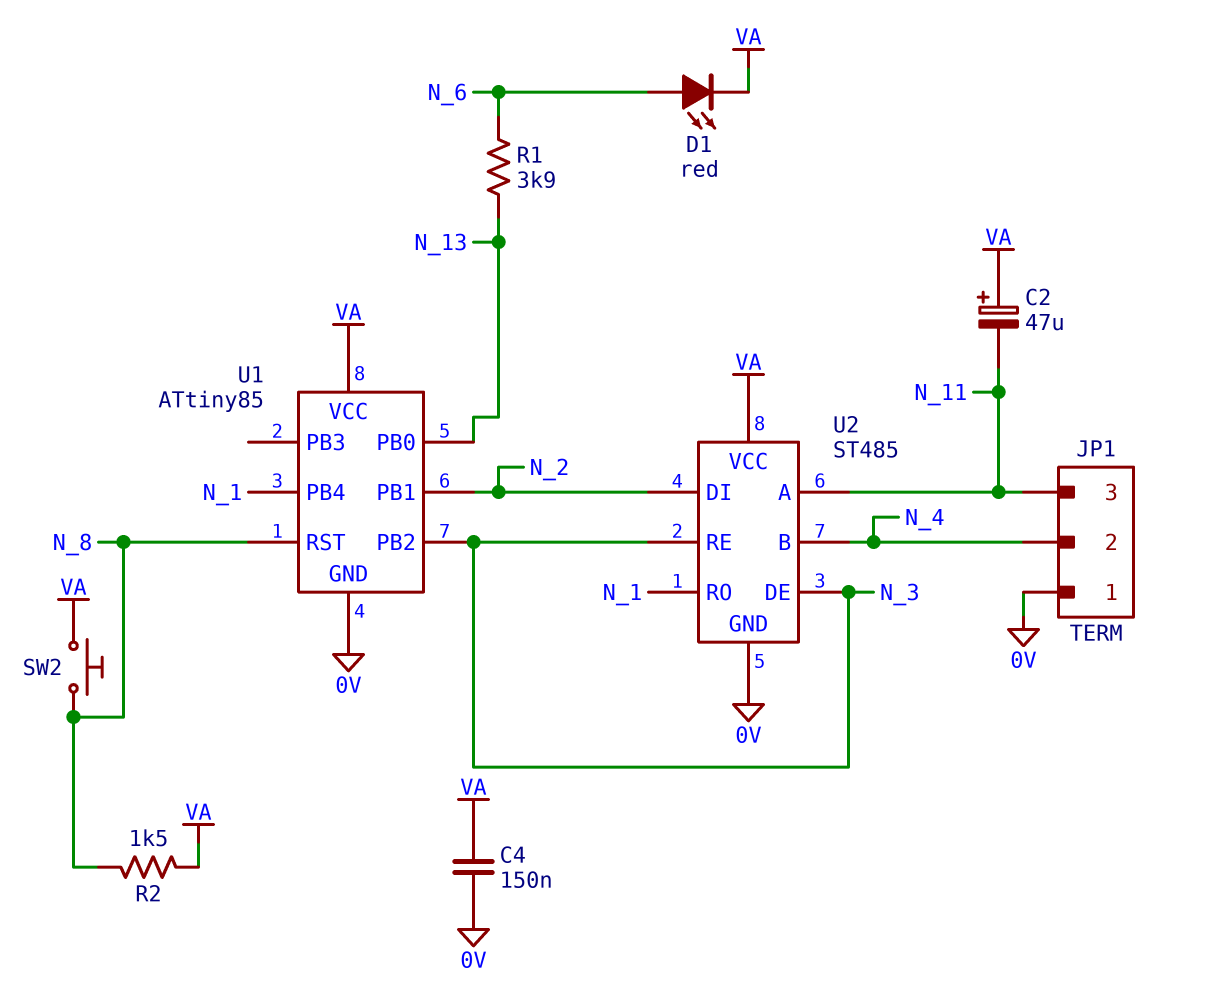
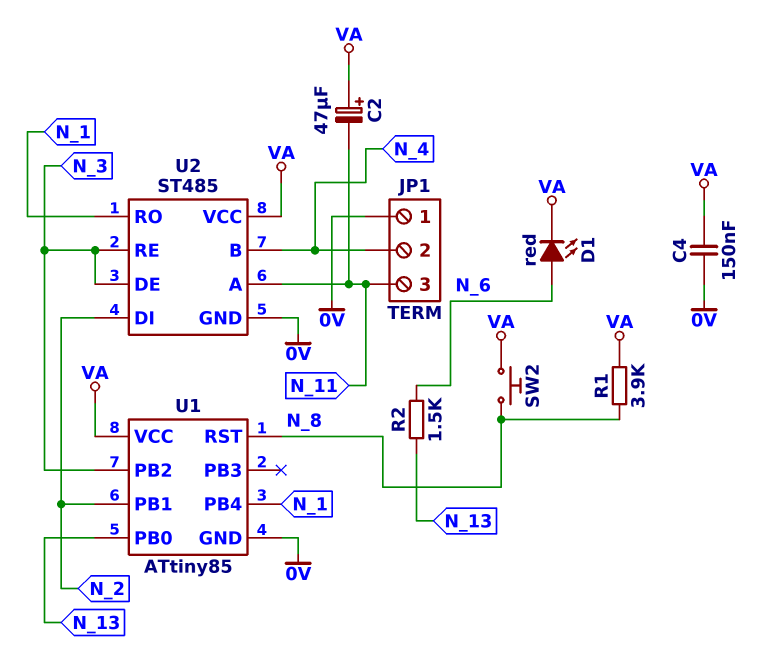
R1: 3.9k (N_6, N_13) -> 3.9k (N_8, VA)
R2: 1.5k (N_8, VA) -> 1.5k (N_6, N_13)

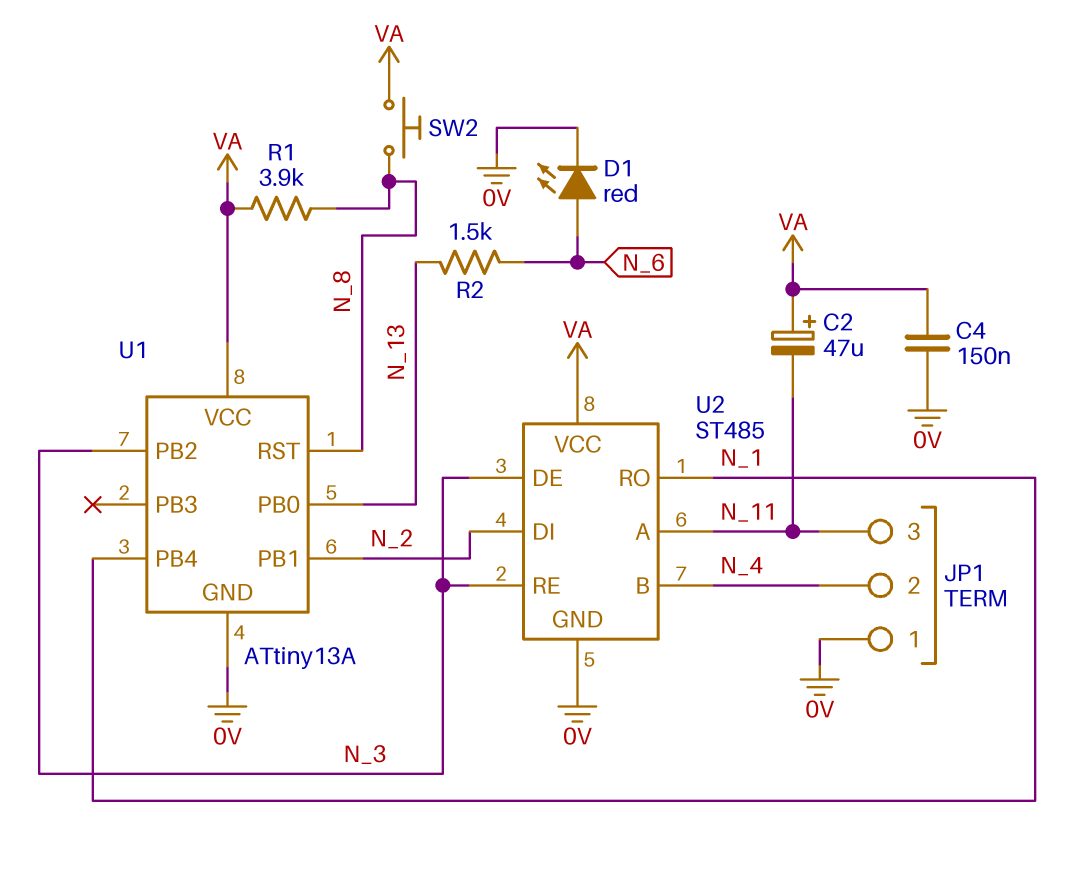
D1: LED red (A N_6, K VA) -> LED red (A N_6, K 0V)
U1: ATtiny85 -> ATtiny13A

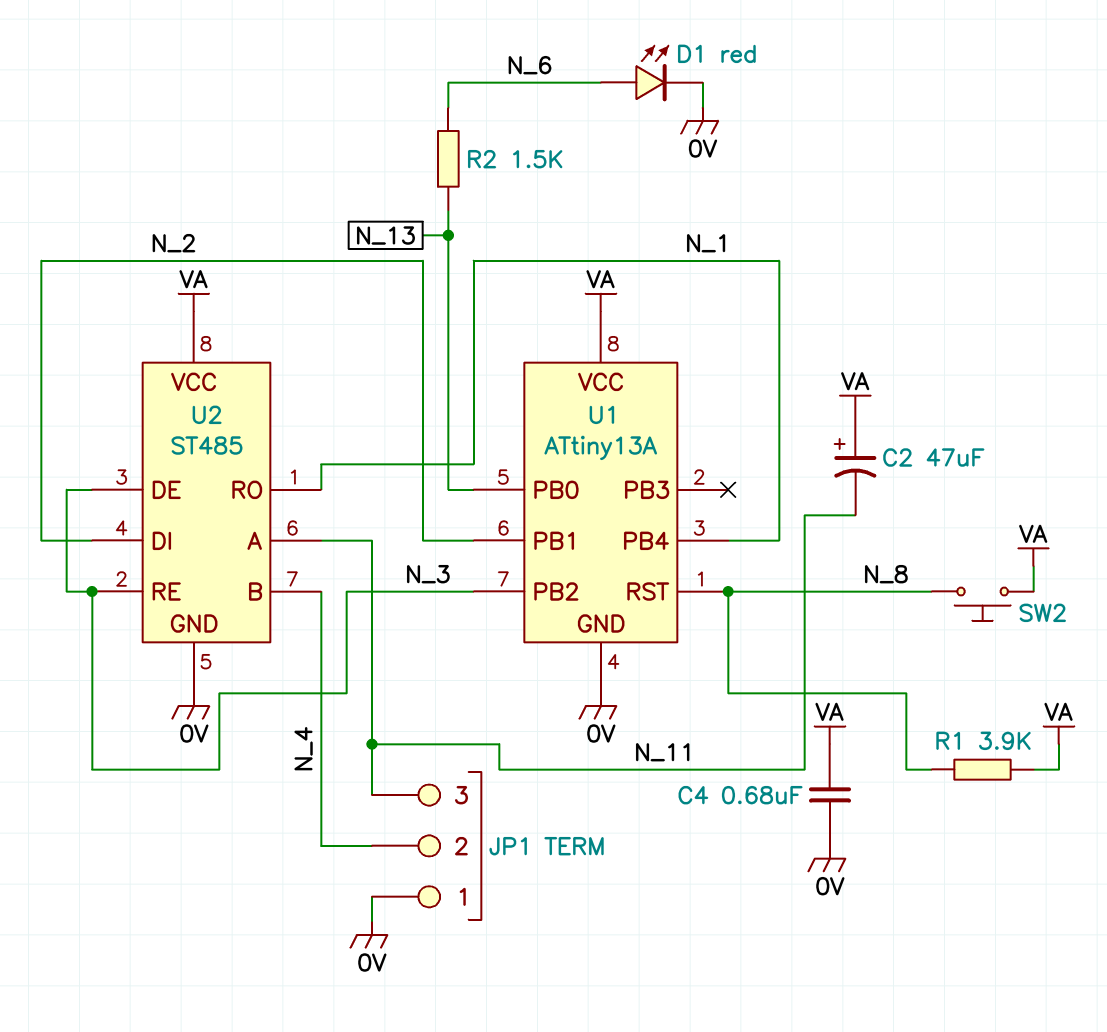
C4: 150nF (0V, VA) -> 680nF (0V, VA)

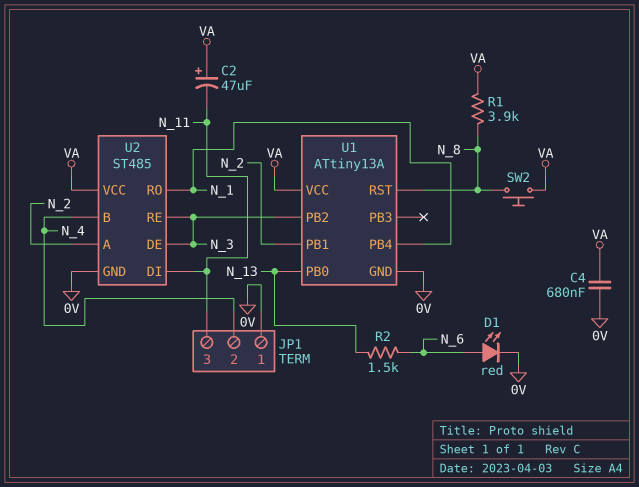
U2 pin A: N_11 -> N_2
U2 pin DI: N_2 -> N_11

